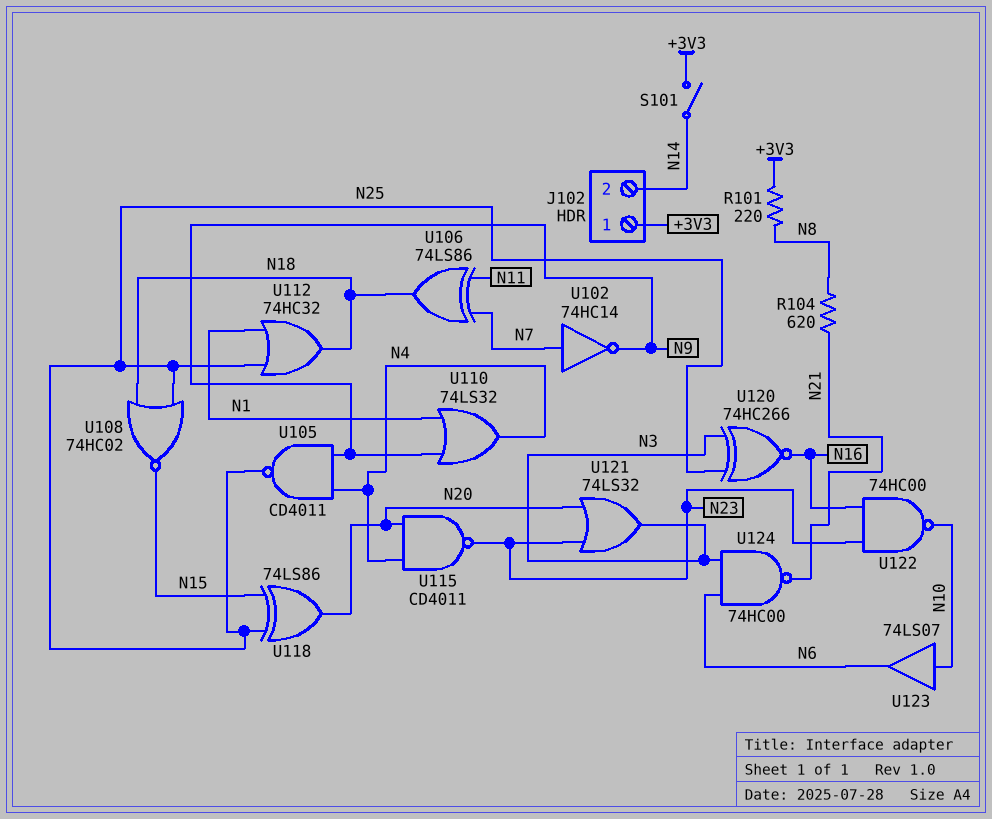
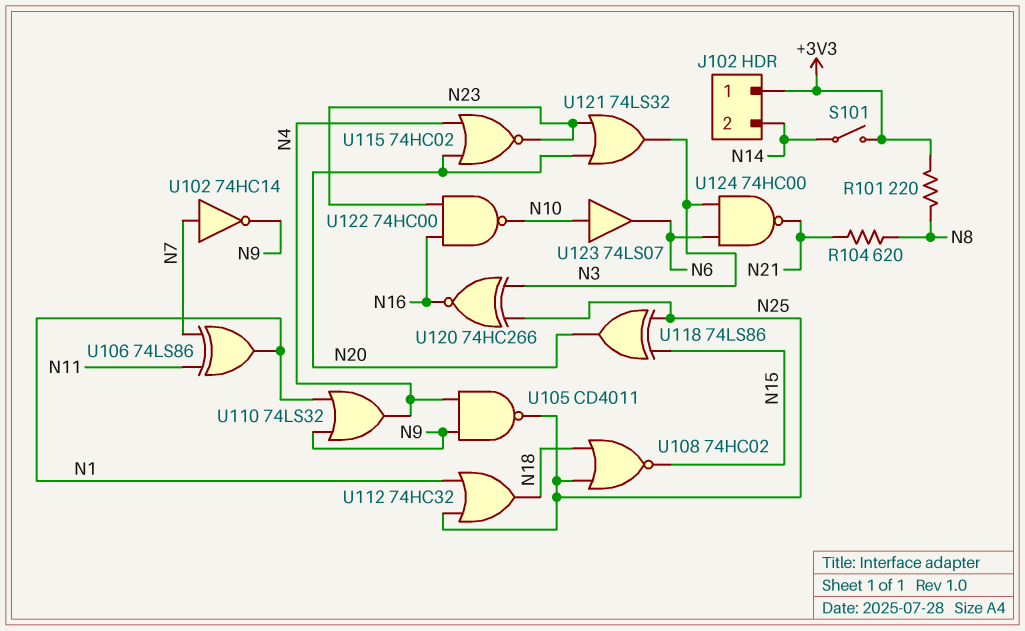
U106: XOR 74LS86 (in N7, in N11, out N18) -> XOR 74LS86 (in N7, in N11, out N1)
U115: NAND CD4011 (in N4, in N20, out N23) -> NOR 74HC02 (in N4, in N20, out N23)

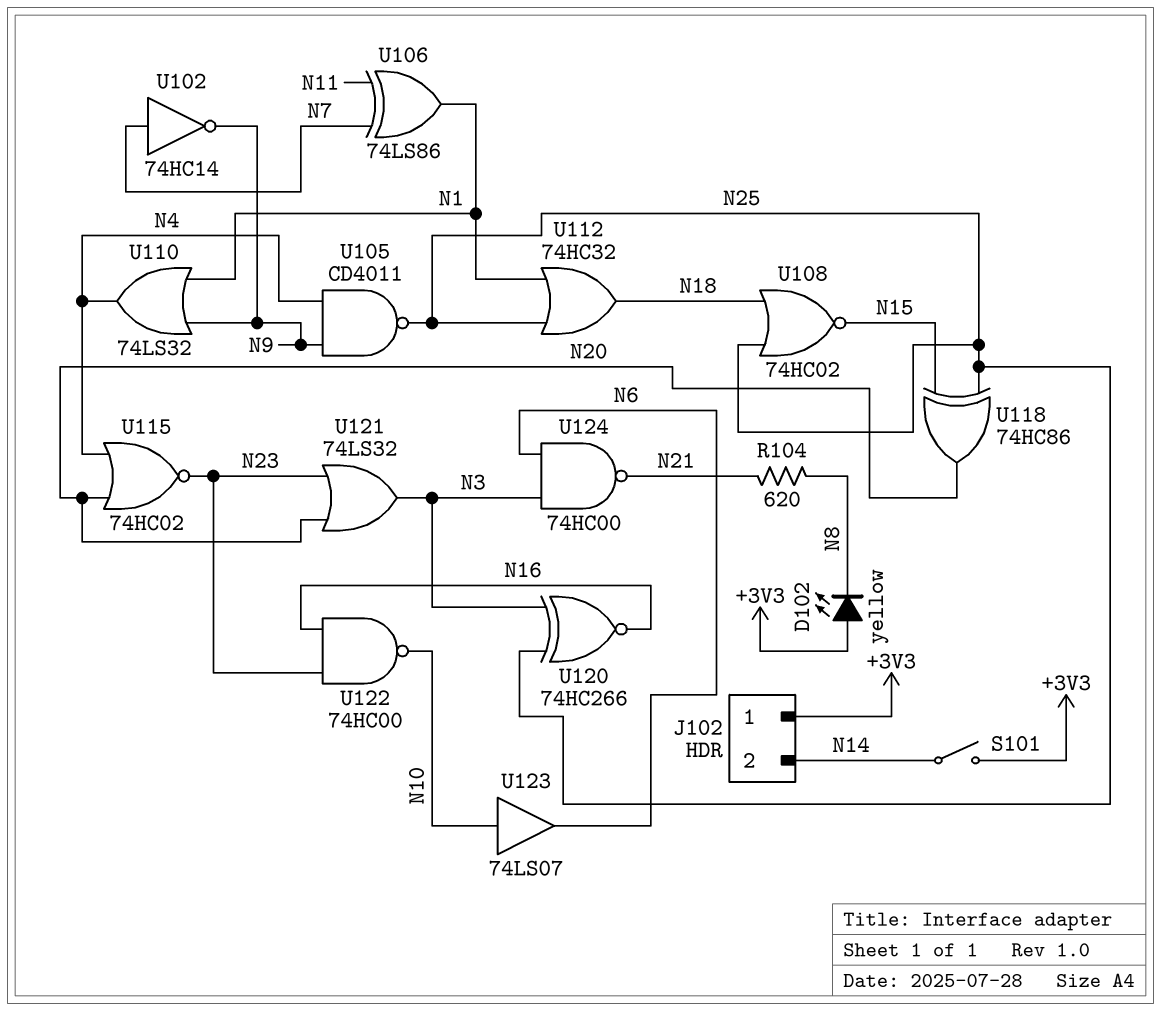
D102: none -> LED yellow (A +3V3, K N8)
R101: 220 (+3V3, N8) -> none
U118: XOR 74LS86 (in N15, in N25, out N20) -> XOR 74HC86 (in N15, in N25, out N20)

